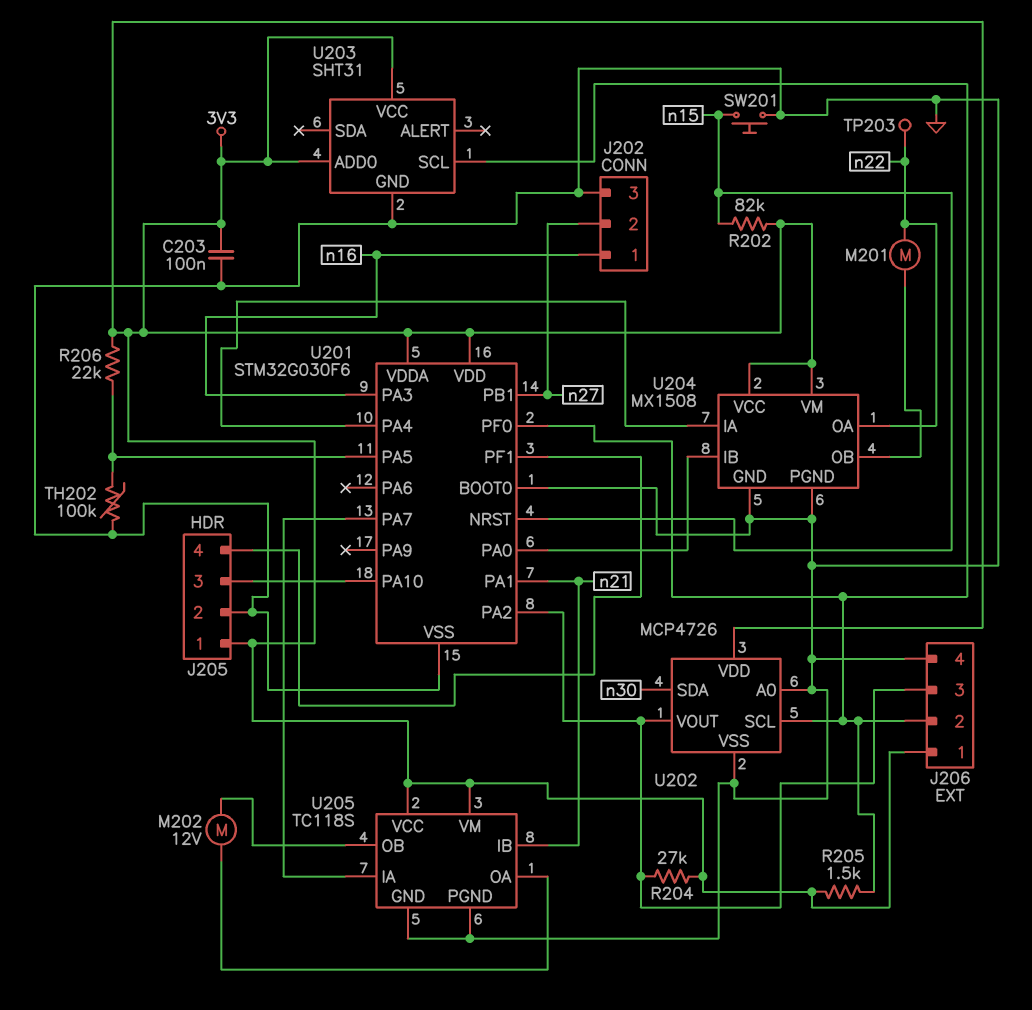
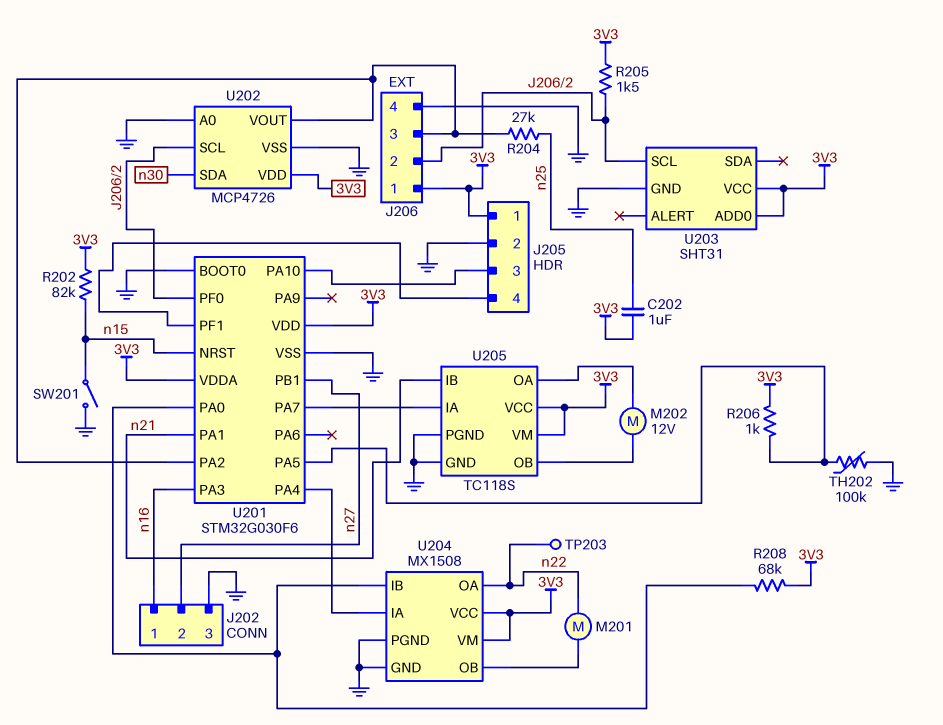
C202: none -> 1uF (3V3, n25)
C203: 100nF (3V3, GND) -> none
R204: 27k (3V3, J206/3) -> 27k (J206/3, n25)
R206: 22k (3V3, U201/PA5) -> 1k (3V3, U201/PA5)
R208: none -> 68k (3V3, U201/PA0)
SW201: button (GND, n15) -> switch (GND, n15)

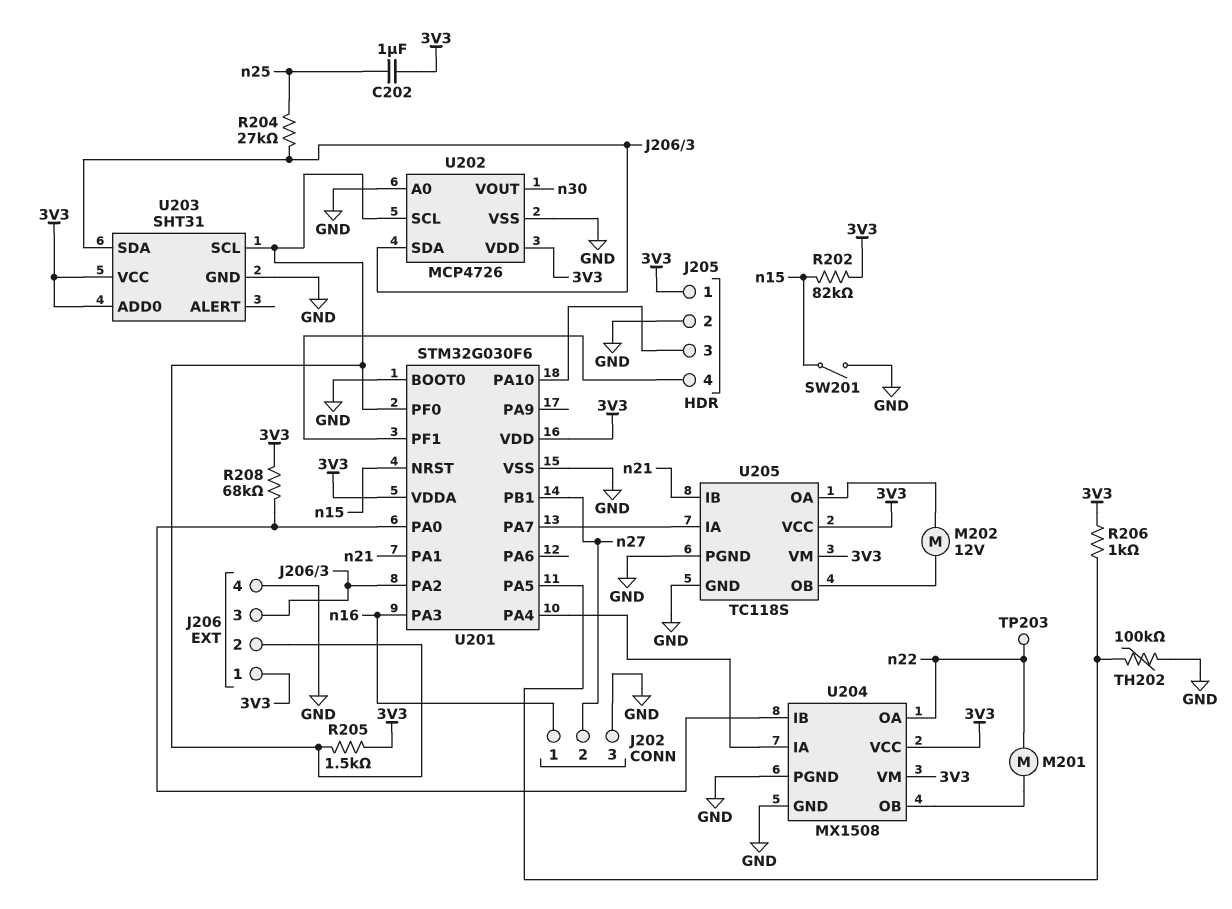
U202 pin SDA: n30 -> J206/3
U202 pin VOUT: J206/3 -> n30
U203 pin SDA: none -> J206/3

